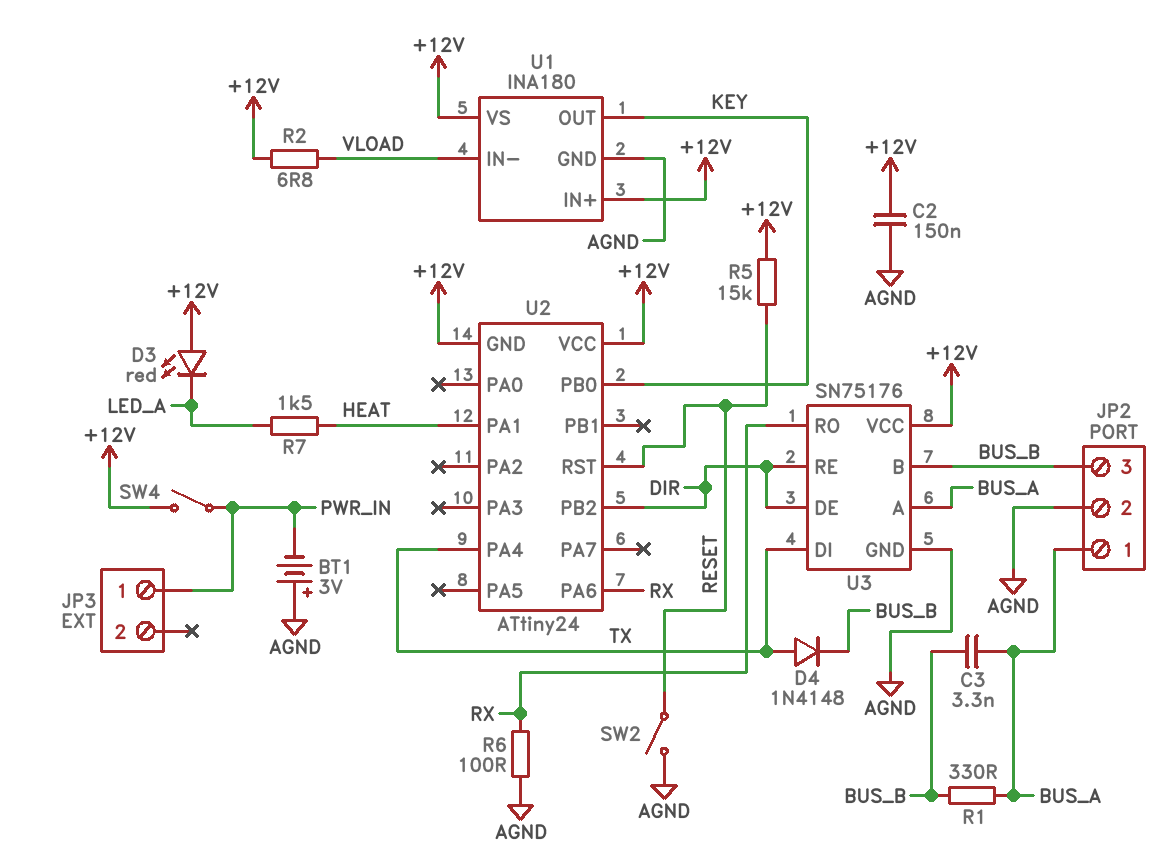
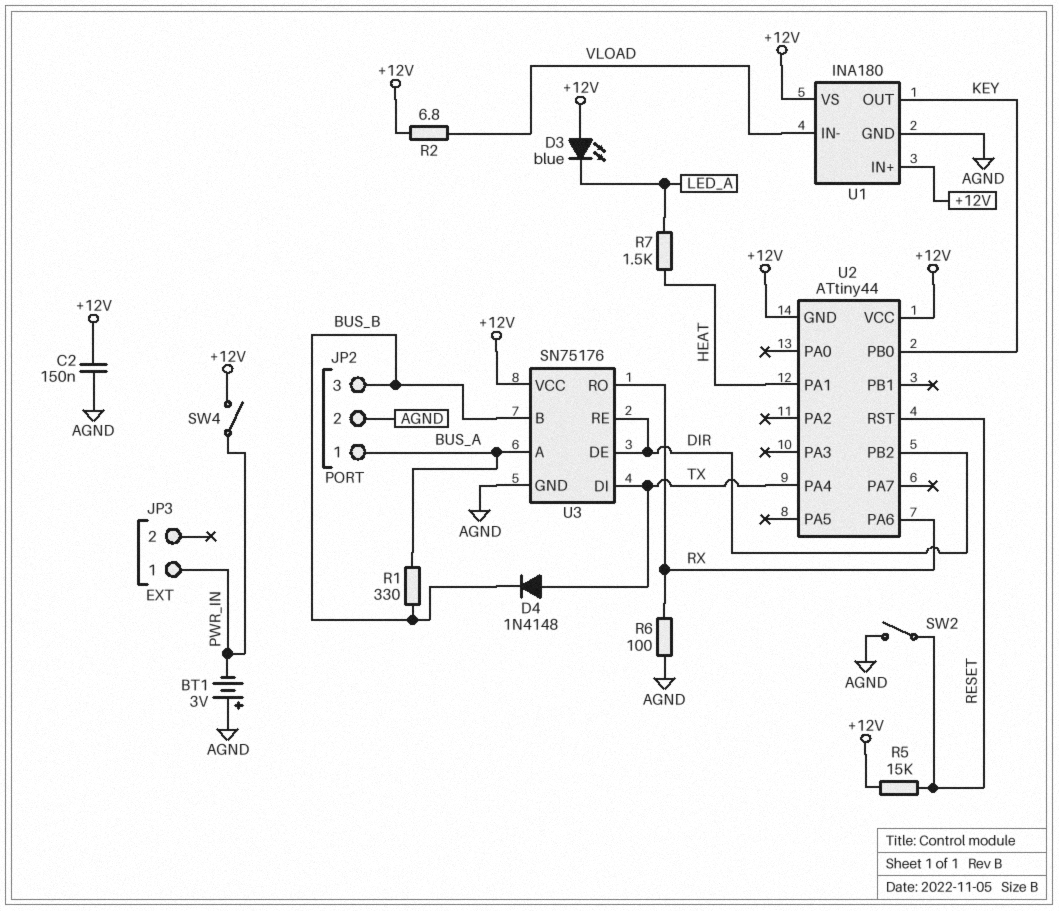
C3: 3.3nF (BUS_A, BUS_B) -> none
D3: LED red (A +12V, K LED_A) -> LED blue (A +12V, K LED_A)
U2: ATtiny24 -> ATtiny44

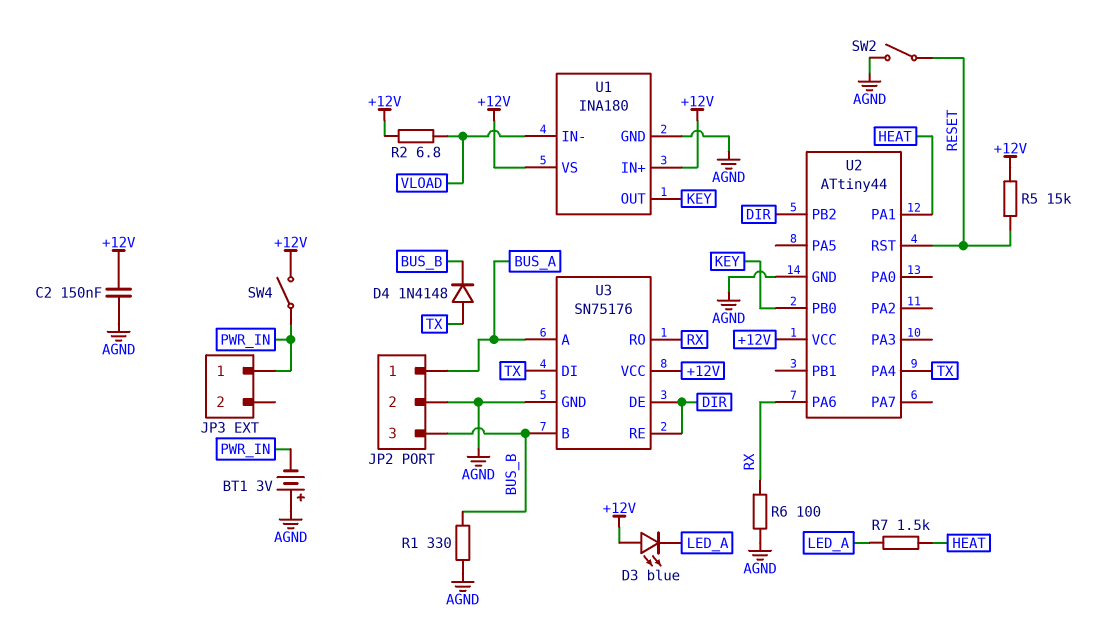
R1: 330 (BUS_A, BUS_B) -> 330 (AGND, BUS_B)
U2 pin GND: +12V -> AGND

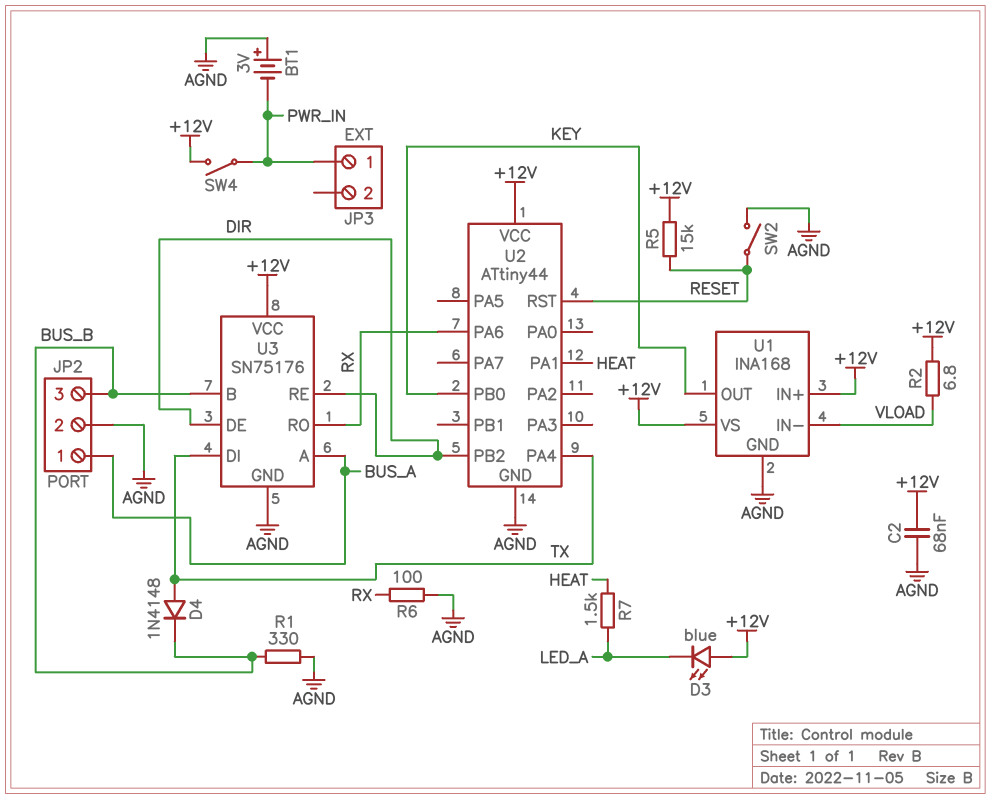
C2: 150nF (+12V, AGND) -> 68nF (+12V, AGND)
U1: INA180 -> INA168

